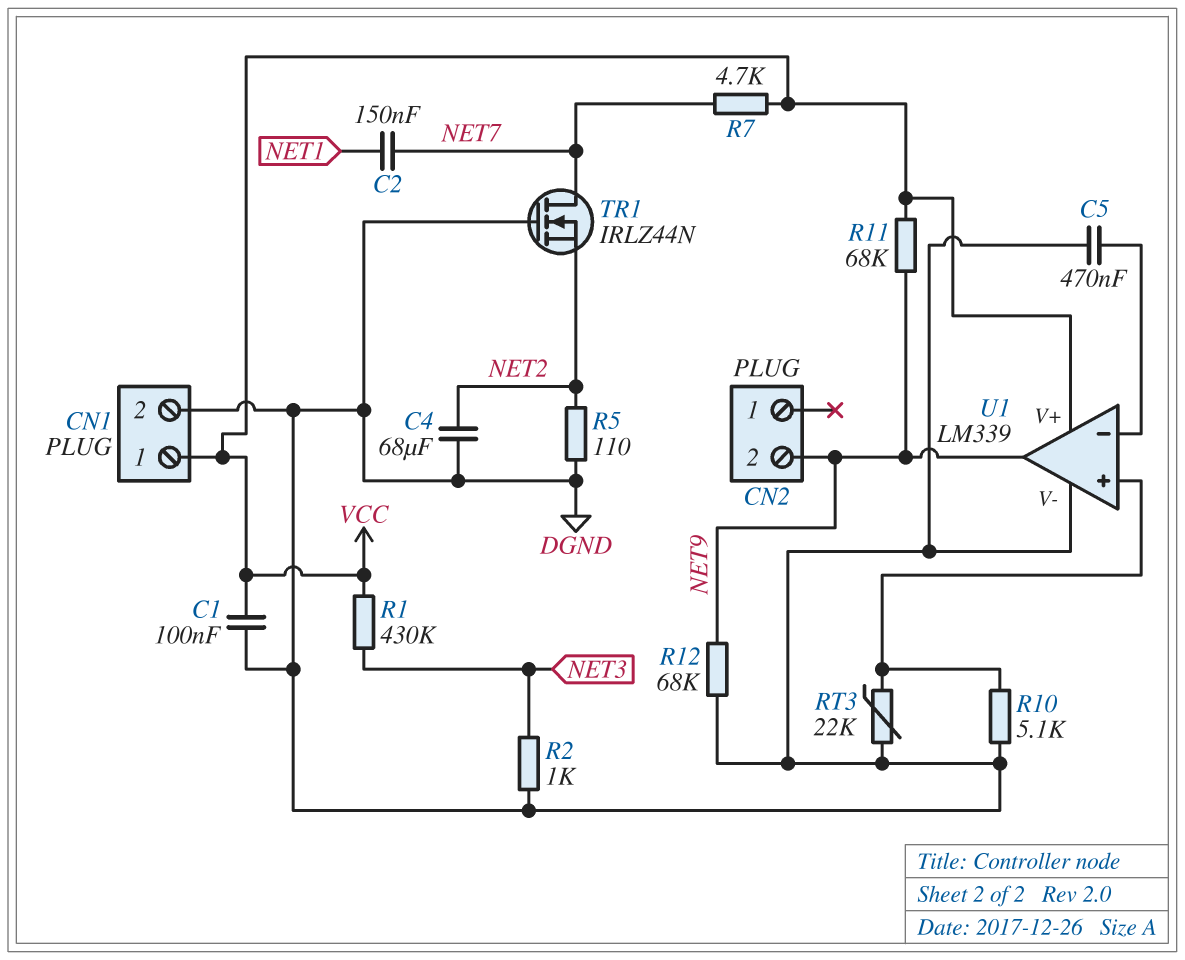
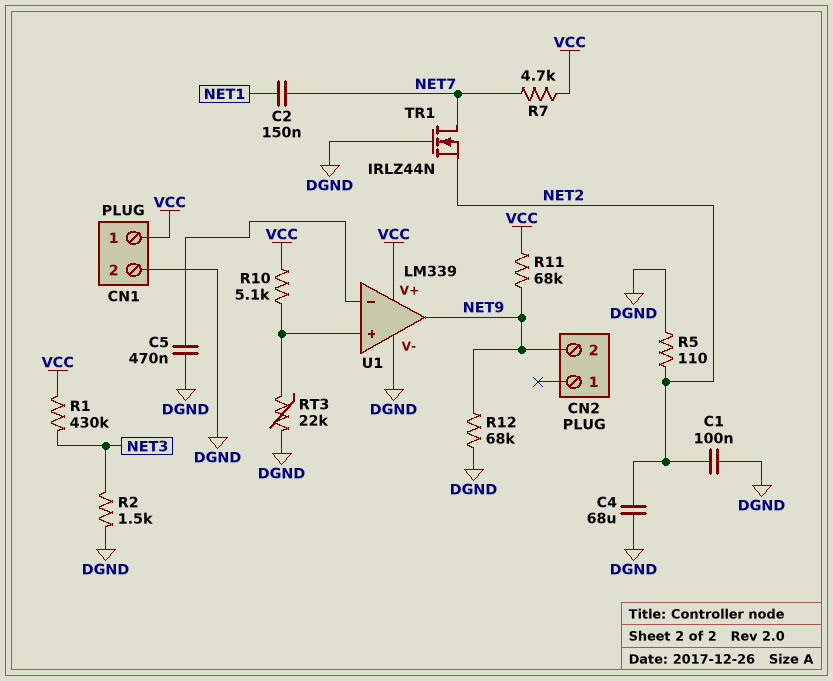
C1: 100nF (DGND, VCC) -> 100nF (DGND, NET2)
R2: 1k (DGND, NET3) -> 1.5k (DGND, NET3)
R10: 5.1k (DGND, U1/in+) -> 5.1k (U1/in+, VCC)

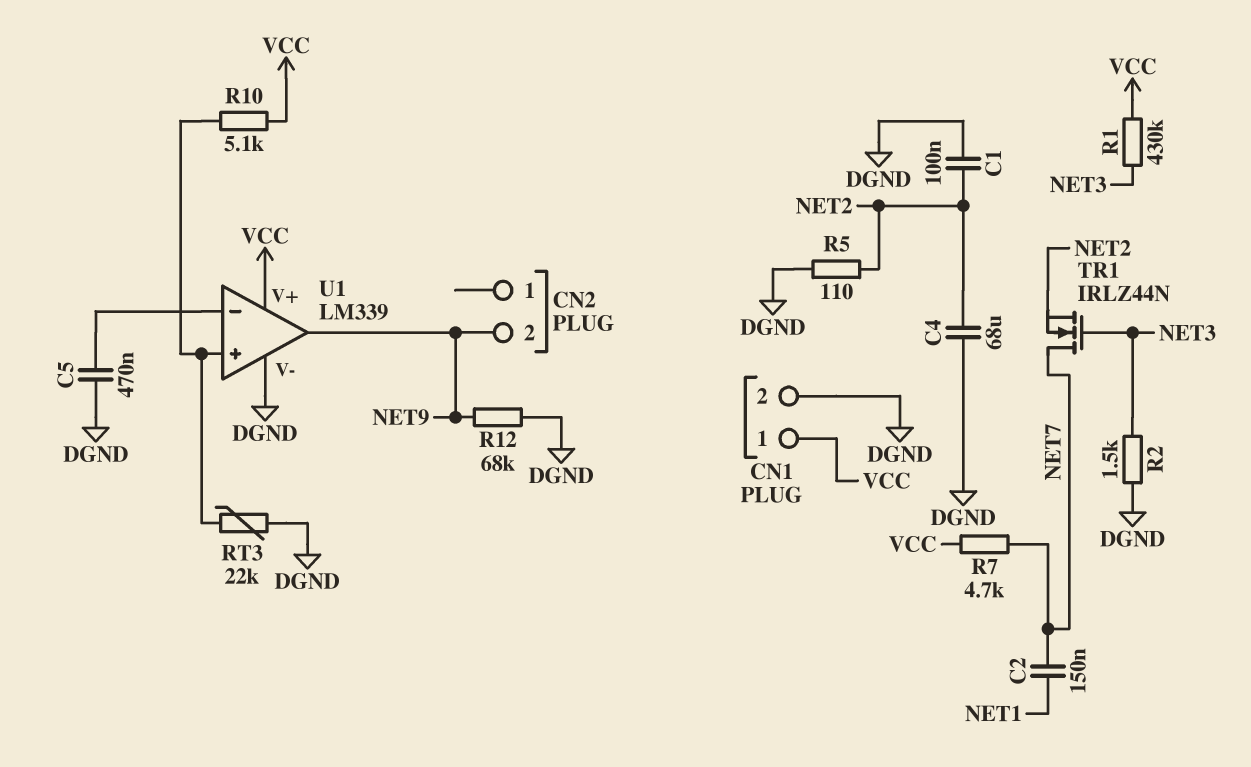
R11: 68k (NET9, VCC) -> none
TR1: NMOS IRLZ44N (G DGND, D NET7, S NET2) -> NMOS IRLZ44N (G NET3, D NET7, S NET2)

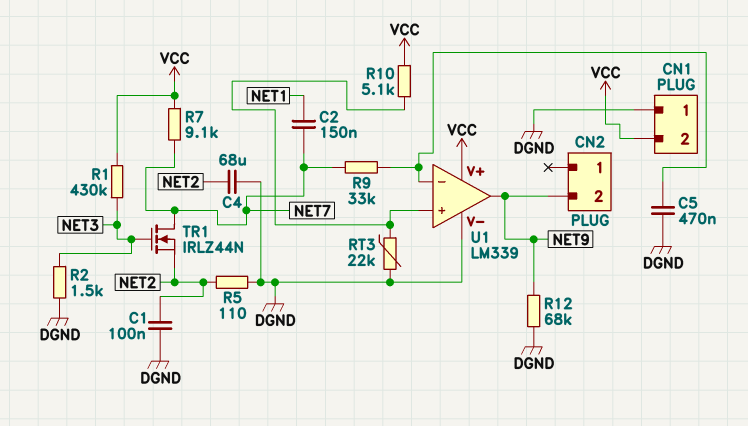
CN1 pin 1: VCC -> DGND
CN1 pin 2: DGND -> VCC
R7: 4.7k (NET7, VCC) -> 9.1k (NET7, VCC)
R9: none -> 33k (NET7, U1/in-)

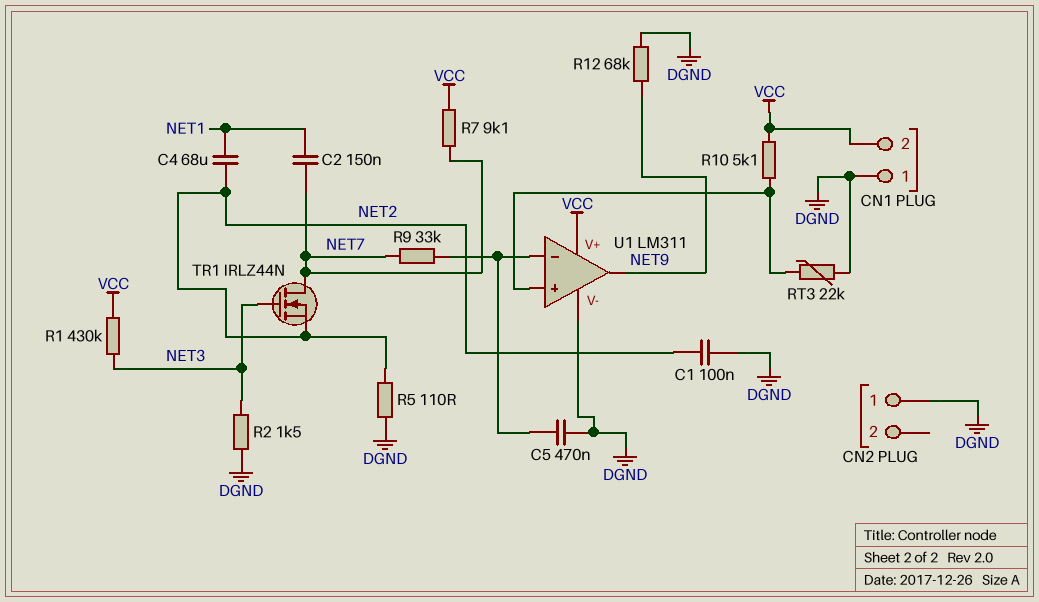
C4: 68uF (DGND, NET2) -> 68uF (NET1, NET2)
CN2 pin 1: none -> DGND
CN2 pin 2: NET9 -> none
U1: LM339 -> LM311

